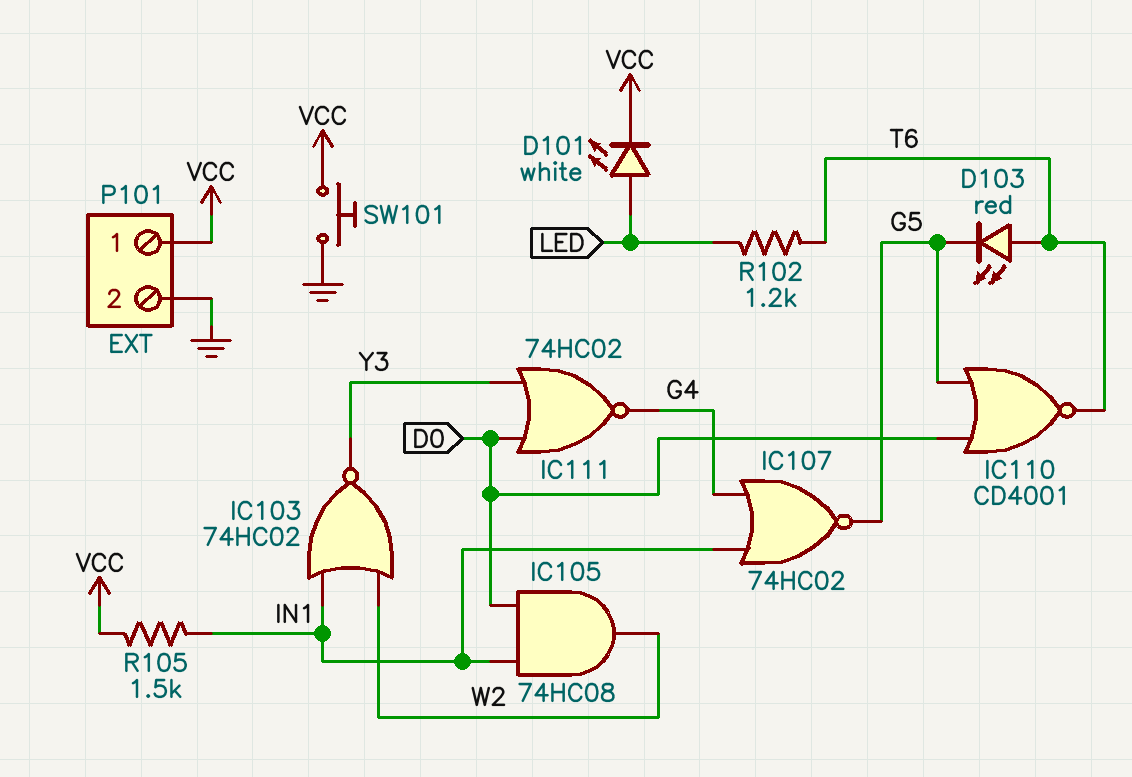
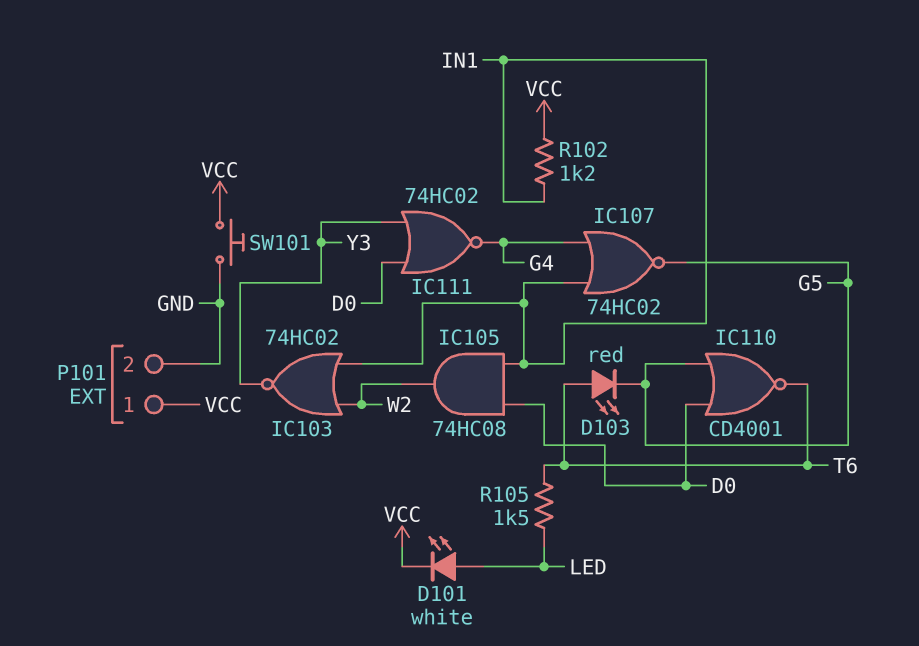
R102: 1.2k (LED, T6) -> 1.2k (IN1, VCC)
R105: 1.5k (IN1, VCC) -> 1.5k (LED, T6)

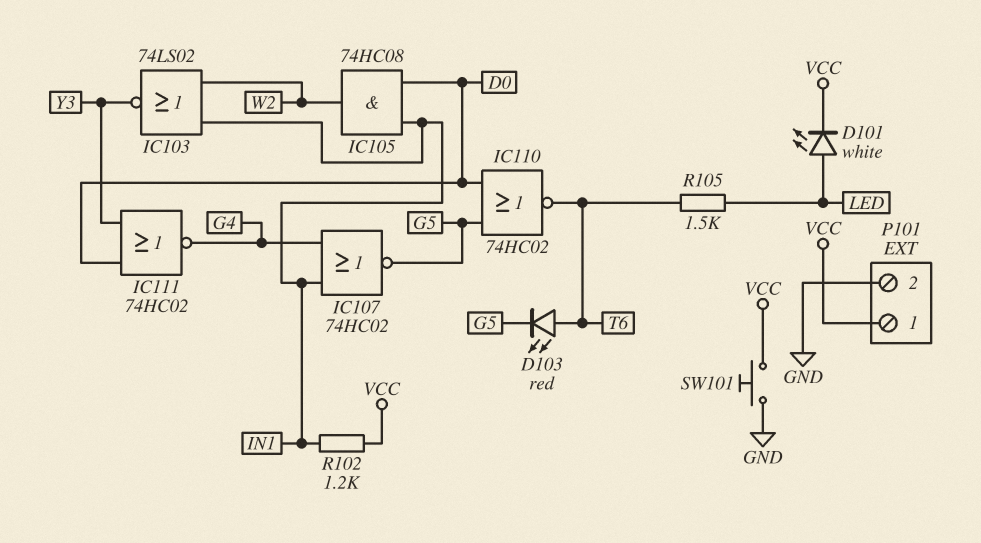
IC103: NOR 74HC02 (in IN1, in W2, out Y3) -> NOR 74LS02 (in IN1, in W2, out Y3)
IC110: NOR CD4001 (in D0, in G5, out T6) -> NOR 74HC02 (in D0, in G5, out T6)

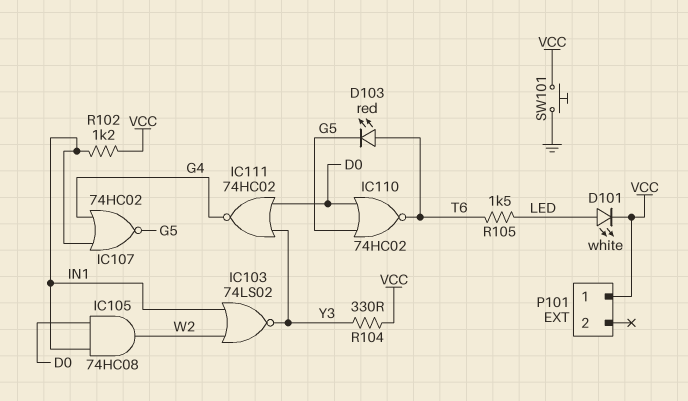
P101 pin 2: GND -> none
R104: none -> 330 (VCC, Y3)

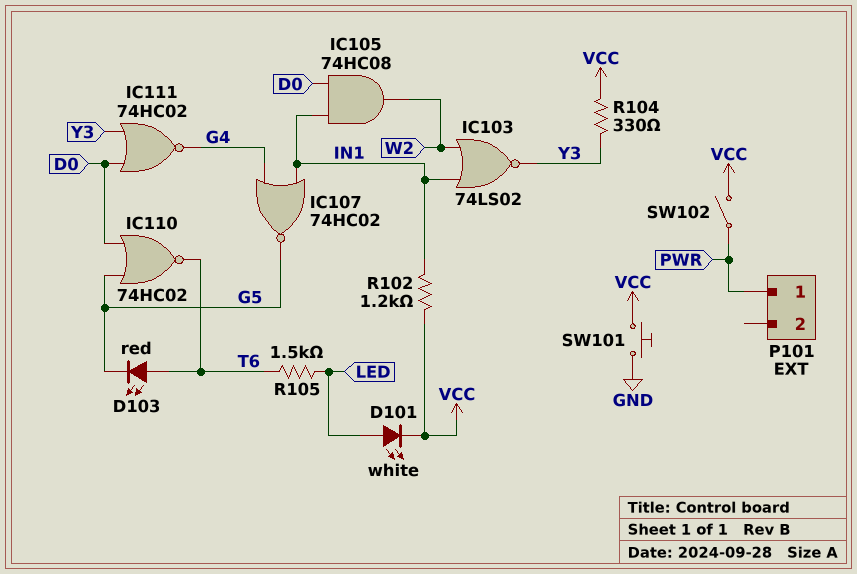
P101 pin 1: VCC -> PWR
SW102: none -> switch (PWR, VCC)

